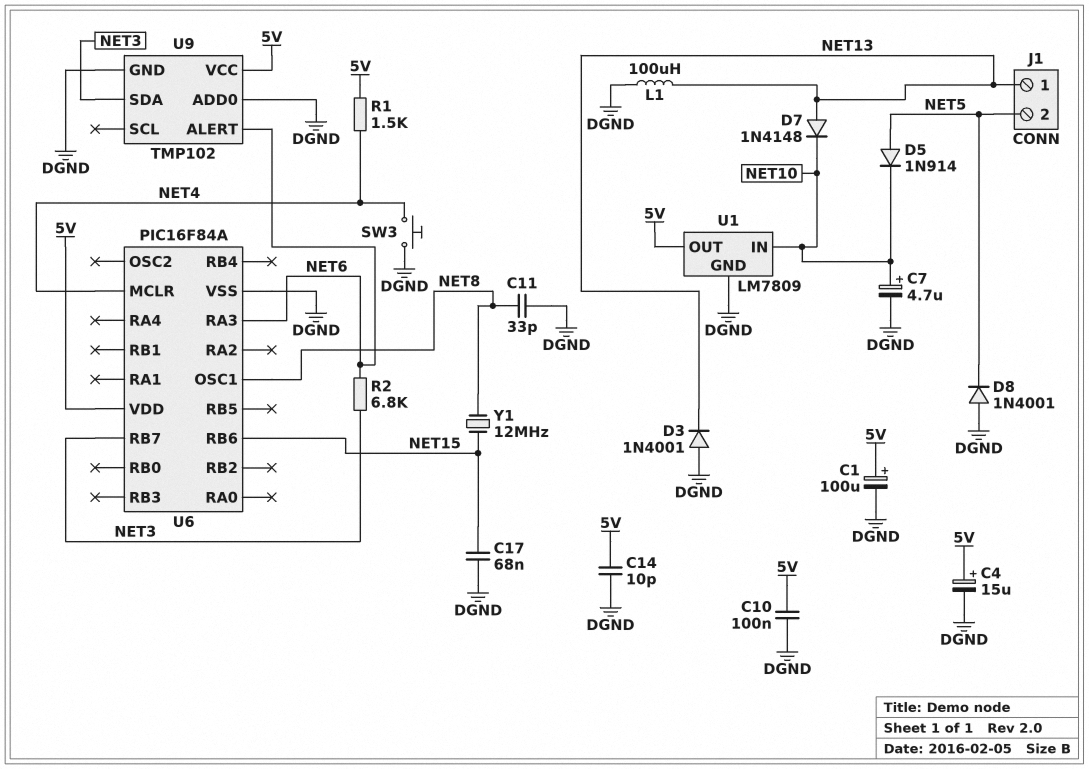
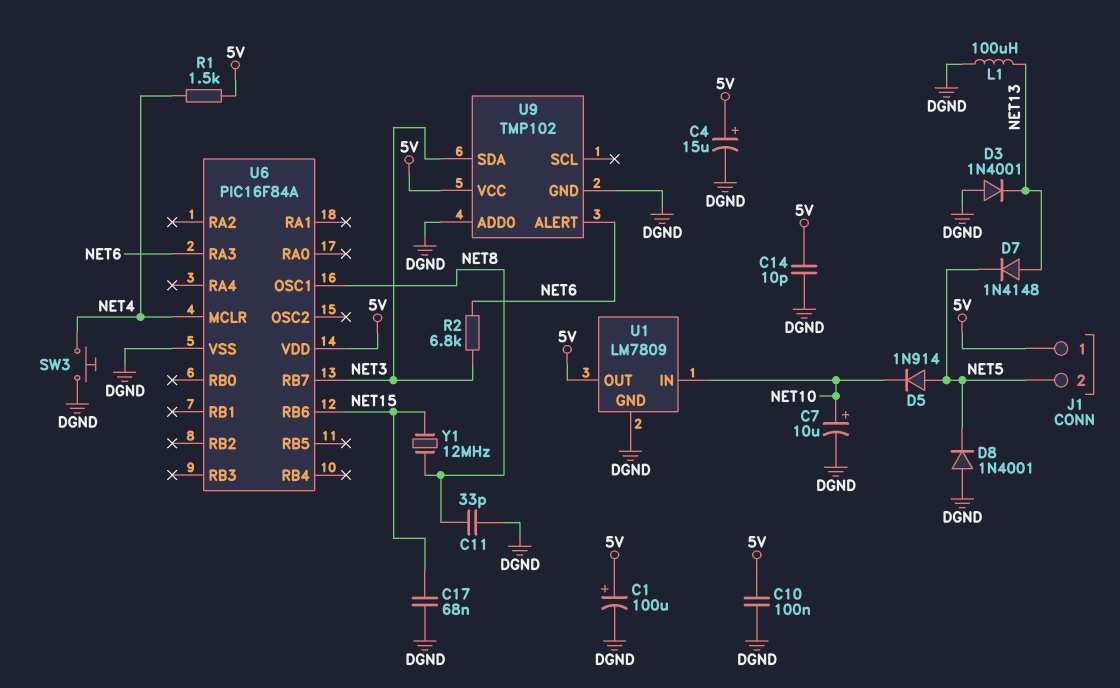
C7: 4.7uF (plus NET10, minus DGND) -> 10uF (plus NET10, minus DGND)
D7: diode 1N4148 (A NET13, K NET10) -> diode 1N4148 (A NET13, K NET5)
J1 pin 1: NET13 -> 5V

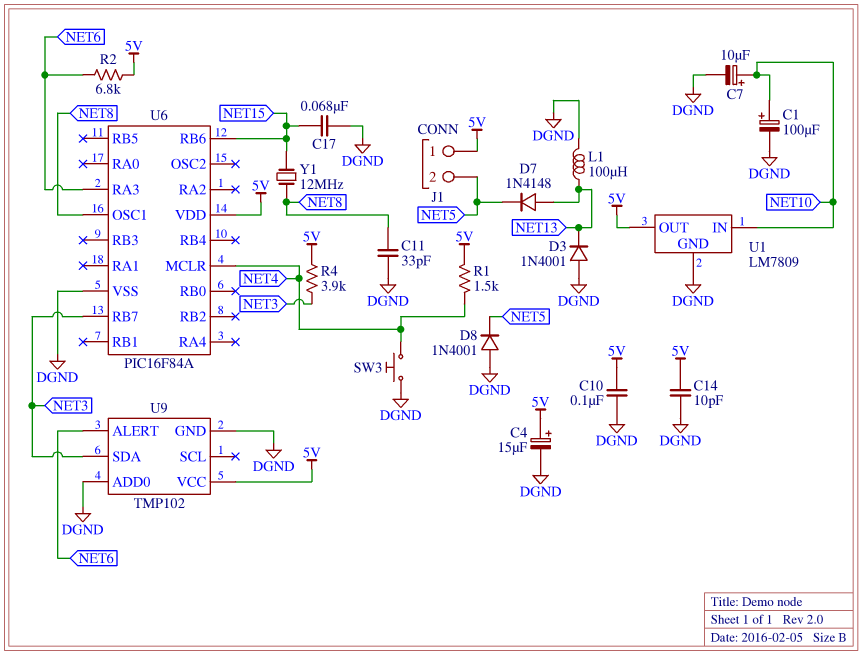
C1: 100uF (plus 5V, minus DGND) -> 100uF (plus NET10, minus DGND)
D5: diode 1N914 (A NET5, K NET10) -> none
R2: 6.8k (NET3, NET6) -> 6.8k (5V, NET6)
R4: none -> 3.9k (5V, NET3)

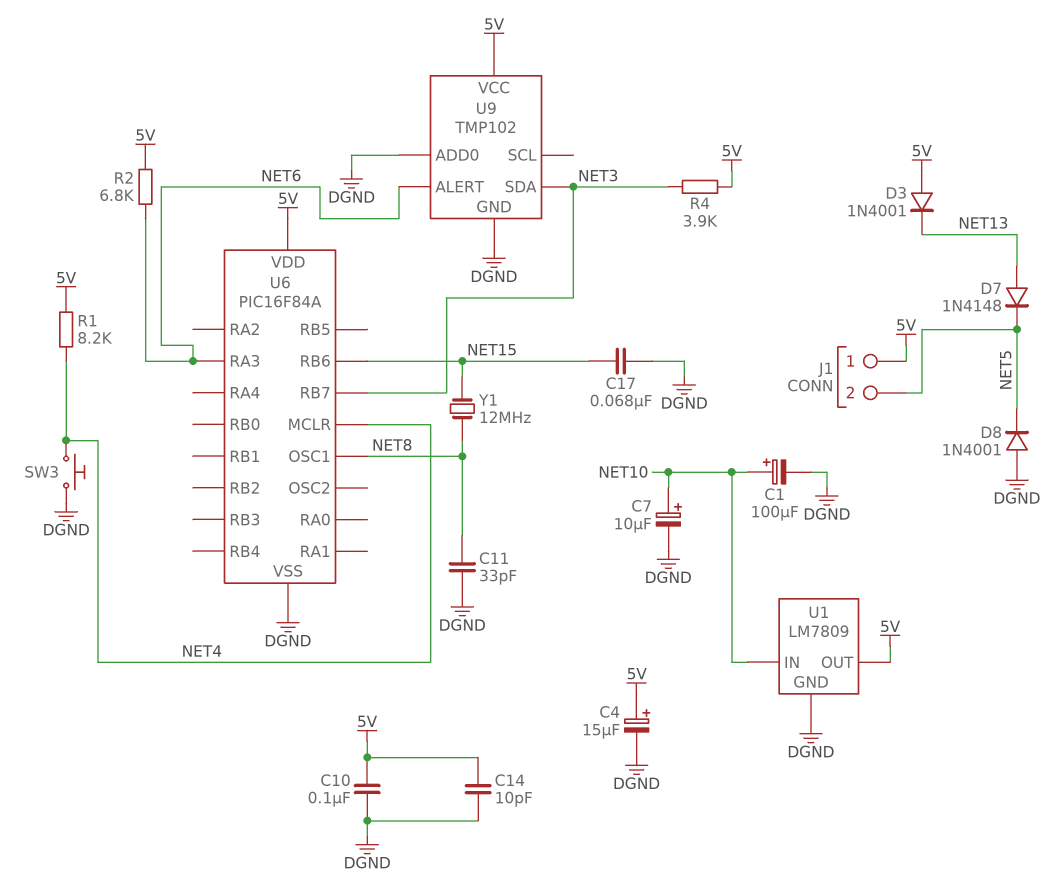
D3: diode 1N4001 (A DGND, K NET13) -> diode 1N4001 (A 5V, K NET13)
L1: 100uH (DGND, NET13) -> none
R1: 1.5k (5V, NET4) -> 8.2k (5V, NET4)

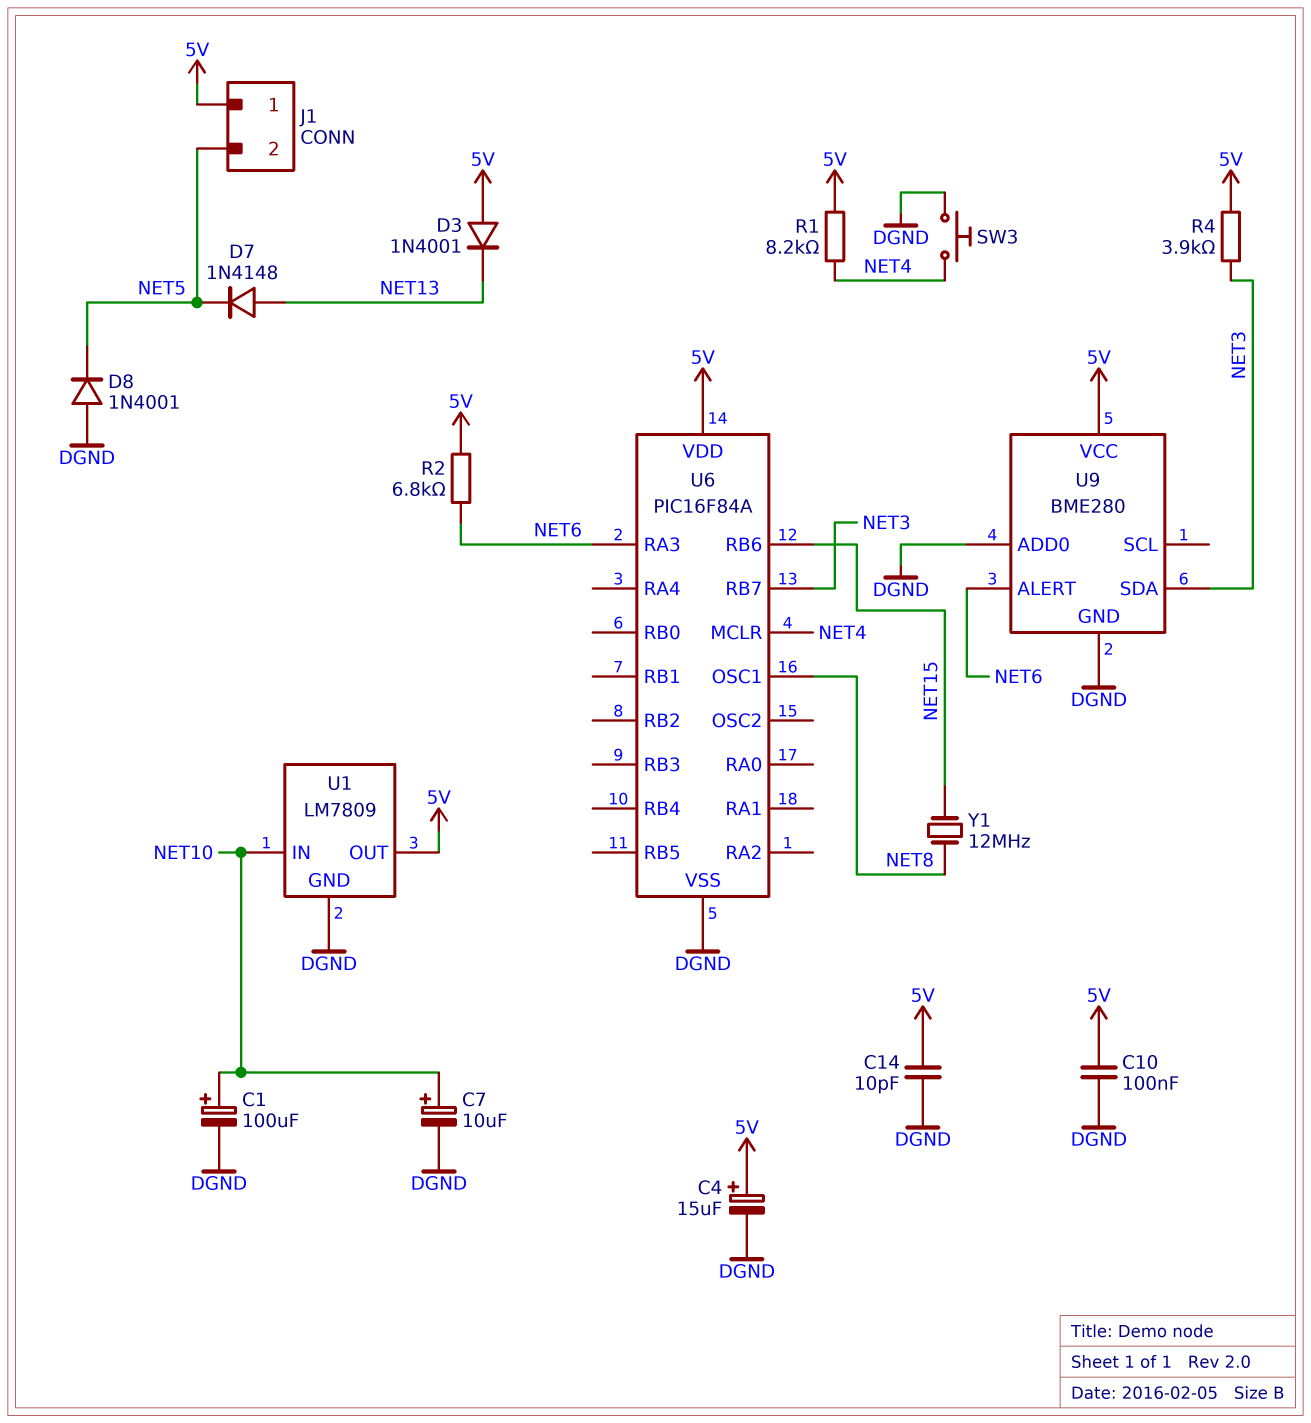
C11: 33pF (DGND, NET8) -> none
C17: 68nF (DGND, NET15) -> none
U9: TMP102 -> BME280

